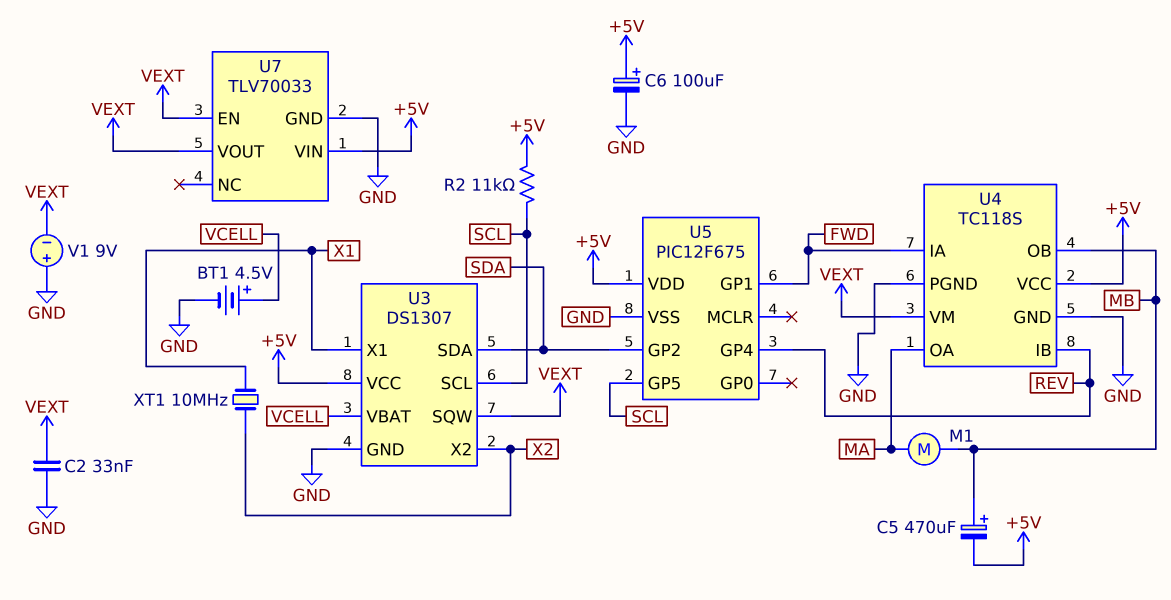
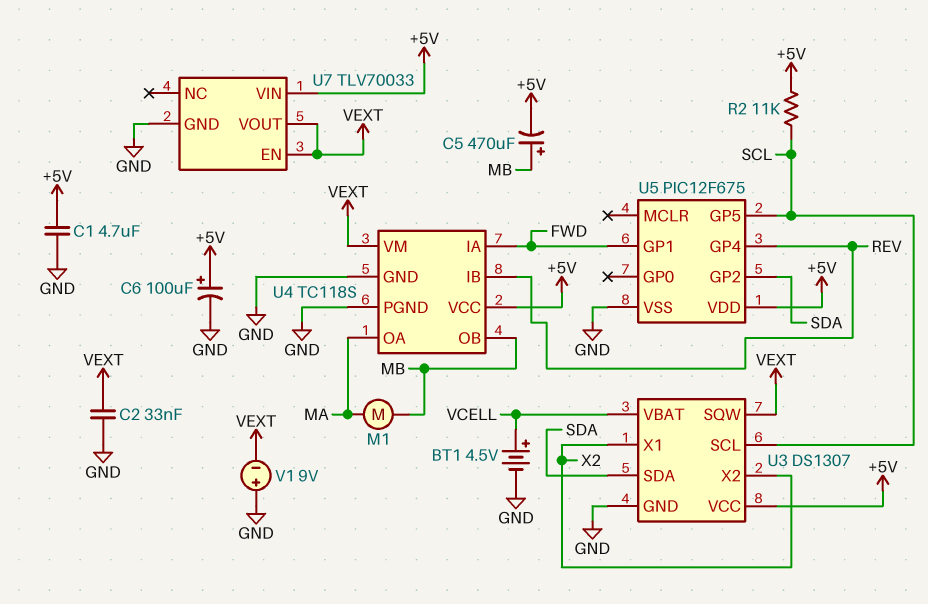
C1: none -> 4.7uF (+5V, GND)
U3 pin X1: X1 -> X2
XT1: 10MHz (X1, X2) -> none

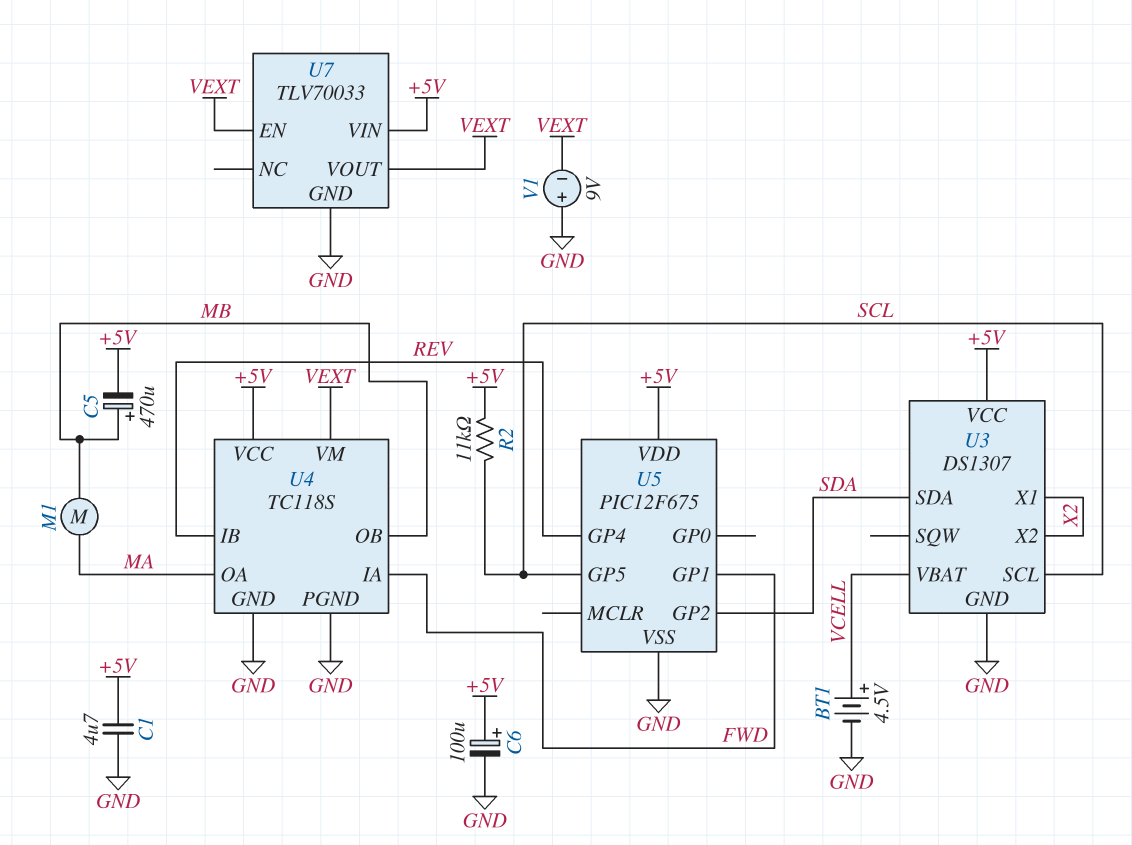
C2: 33nF (GND, VEXT) -> none
U3 pin SQW: VEXT -> none

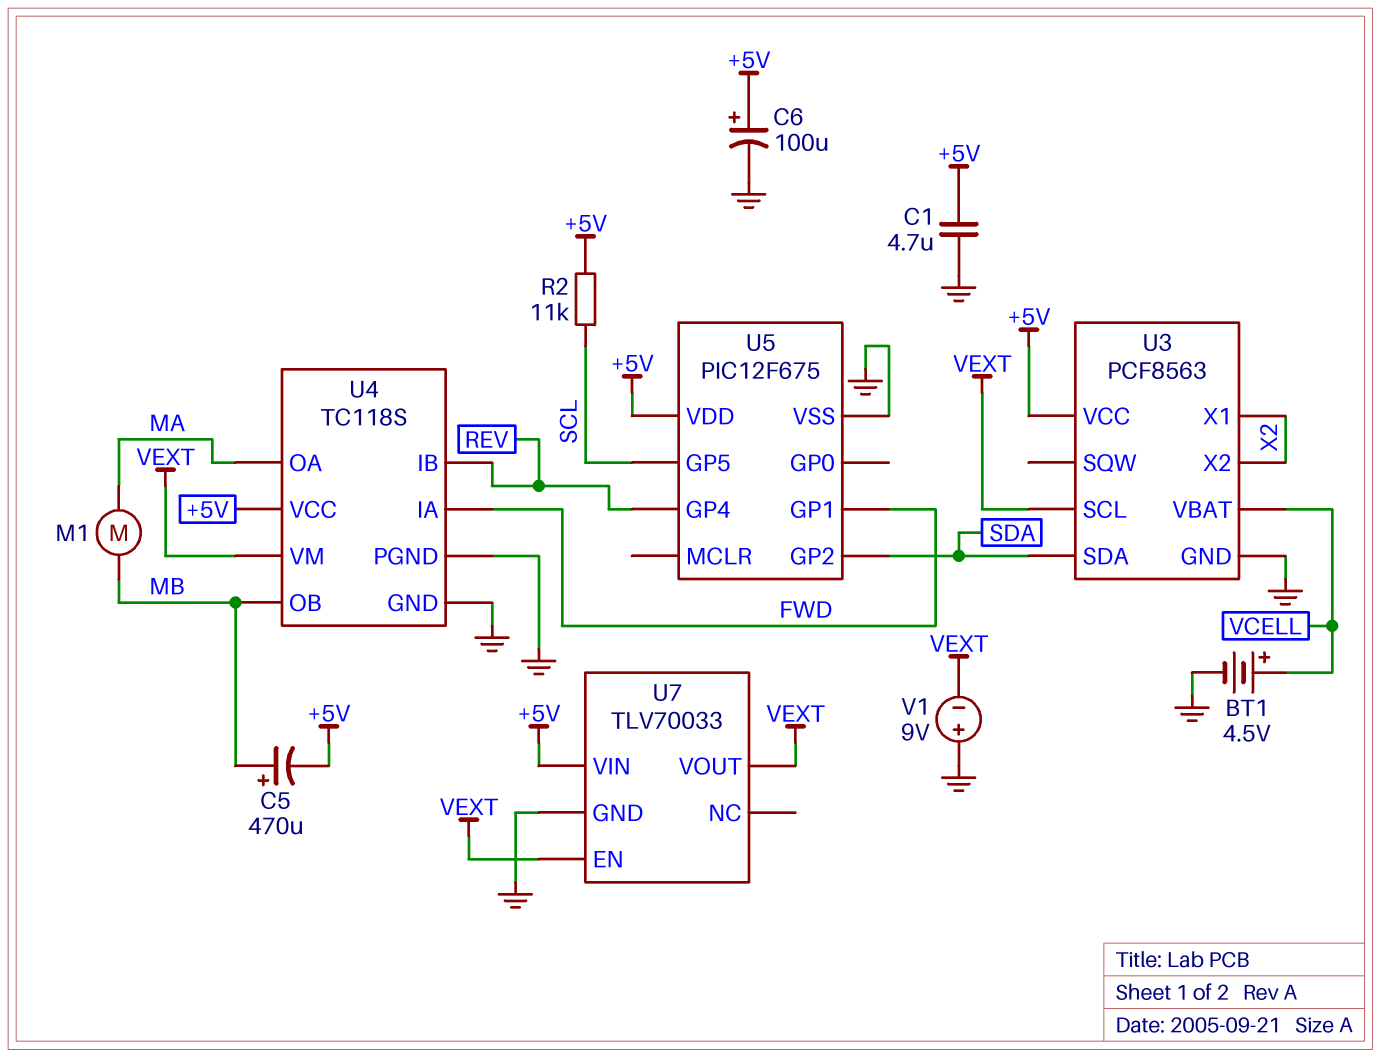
U3: DS1307 -> PCF8563
U3 pin SCL: SCL -> VEXT

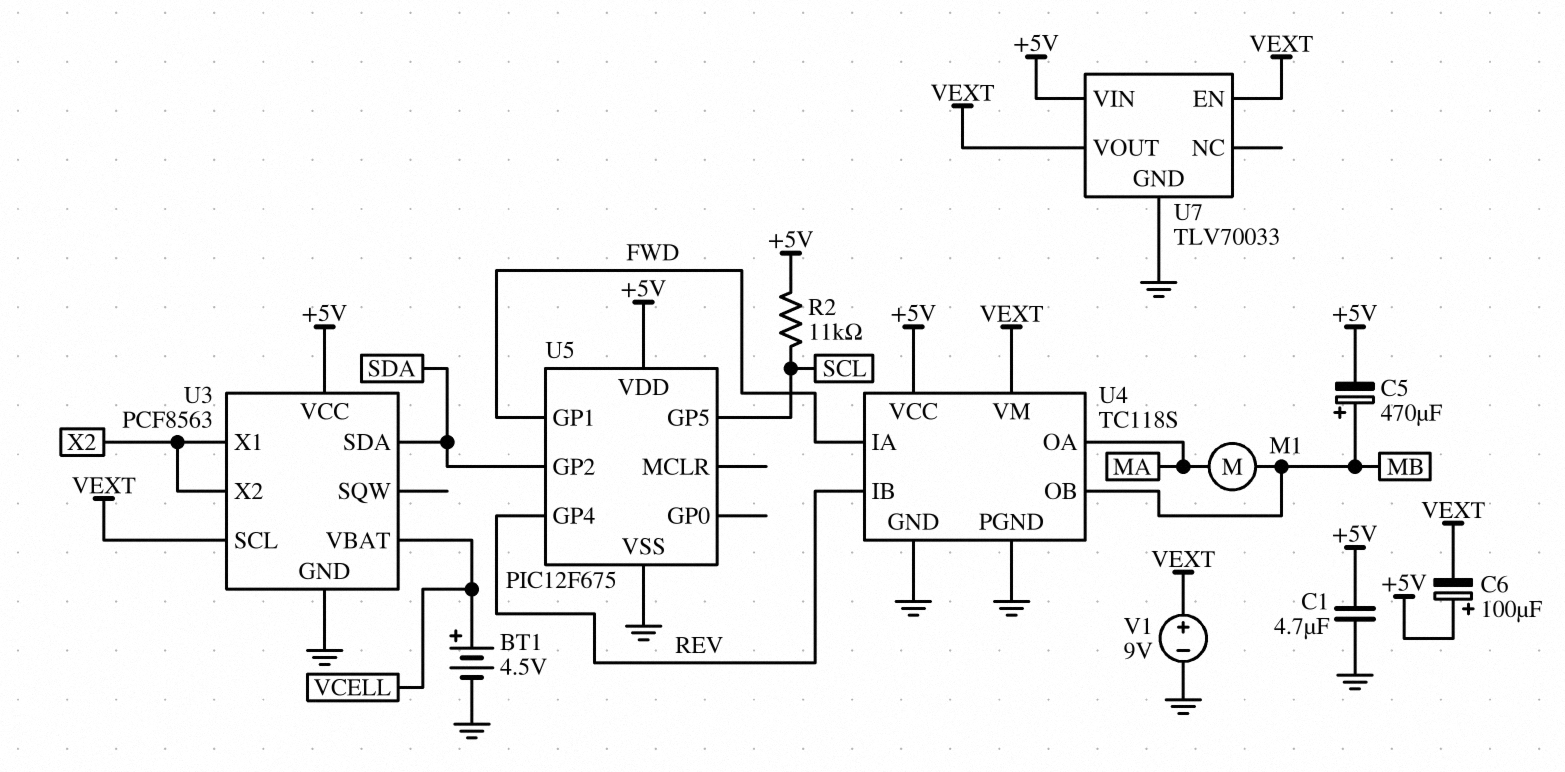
C6: 100uF (plus +5V, minus GND) -> 100uF (plus +5V, minus VEXT)
V1: 9V (plus GND, minus VEXT) -> 9V (plus VEXT, minus GND)

